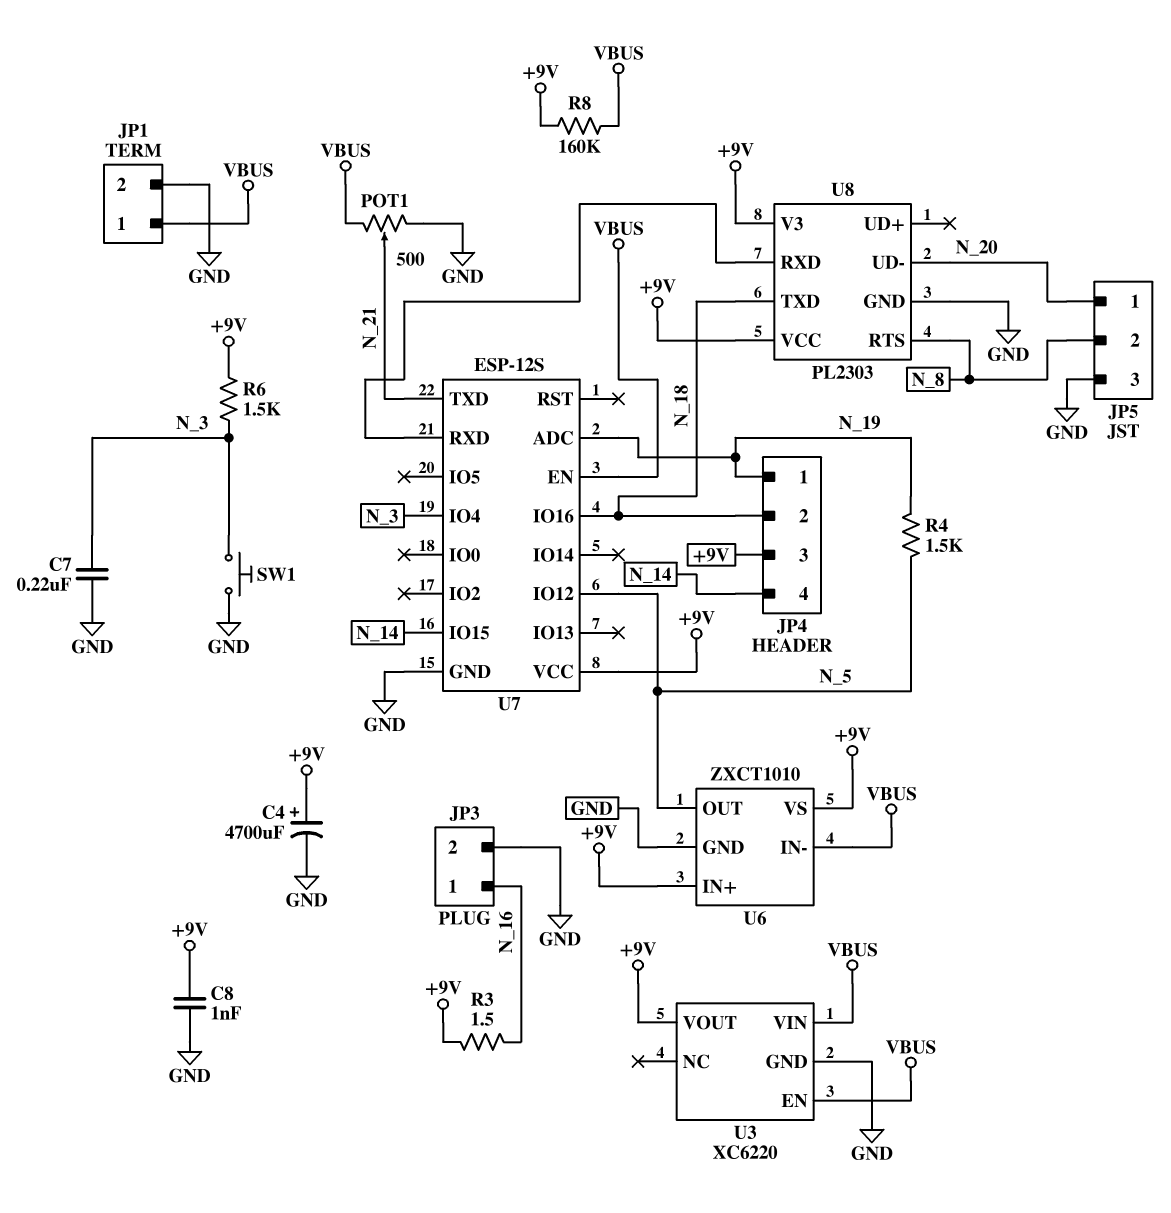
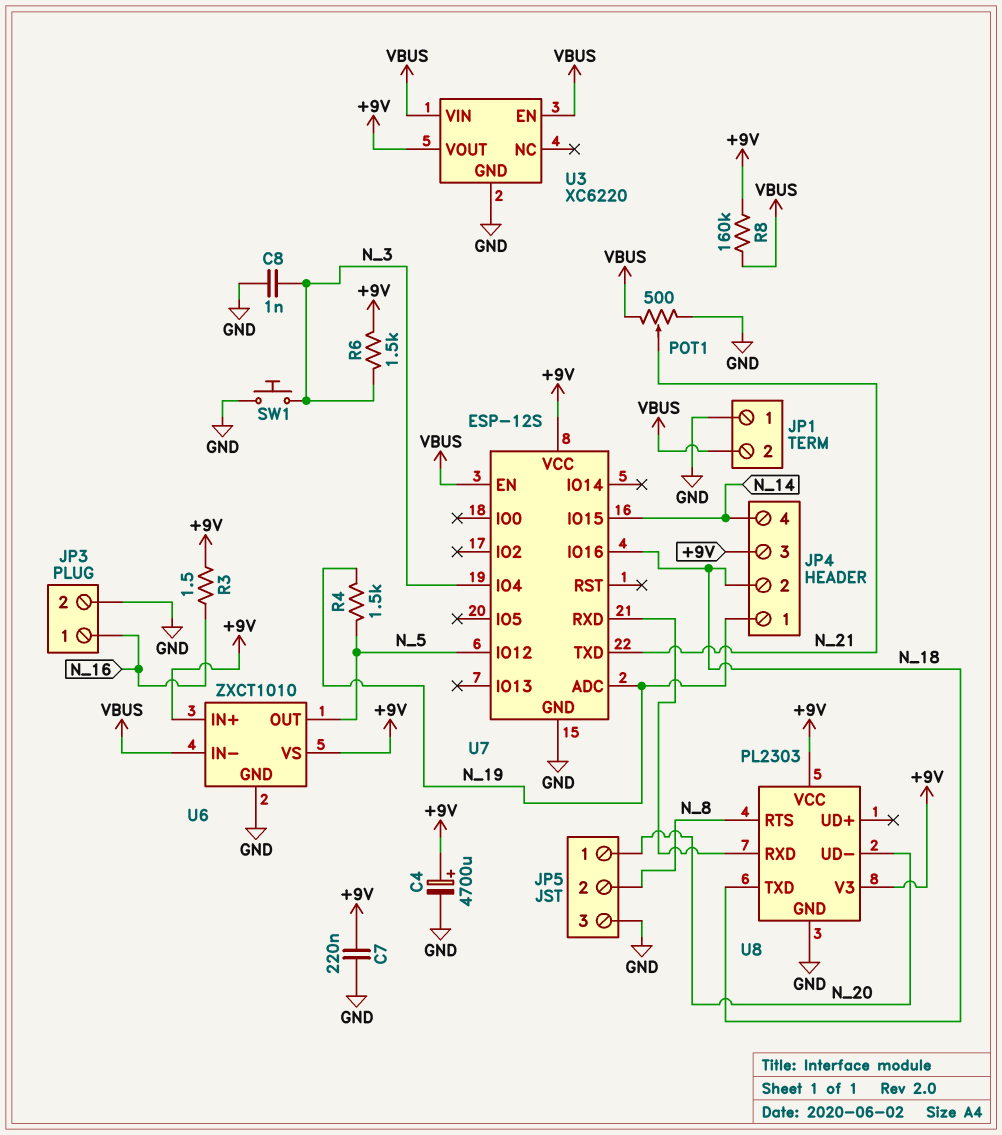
C7: 220nF (GND, N_3) -> 220nF (+9V, GND)
C8: 1nF (+9V, GND) -> 1nF (GND, N_3)
JP1 pin 1: VBUS -> GND
JP1 pin 2: GND -> VBUS

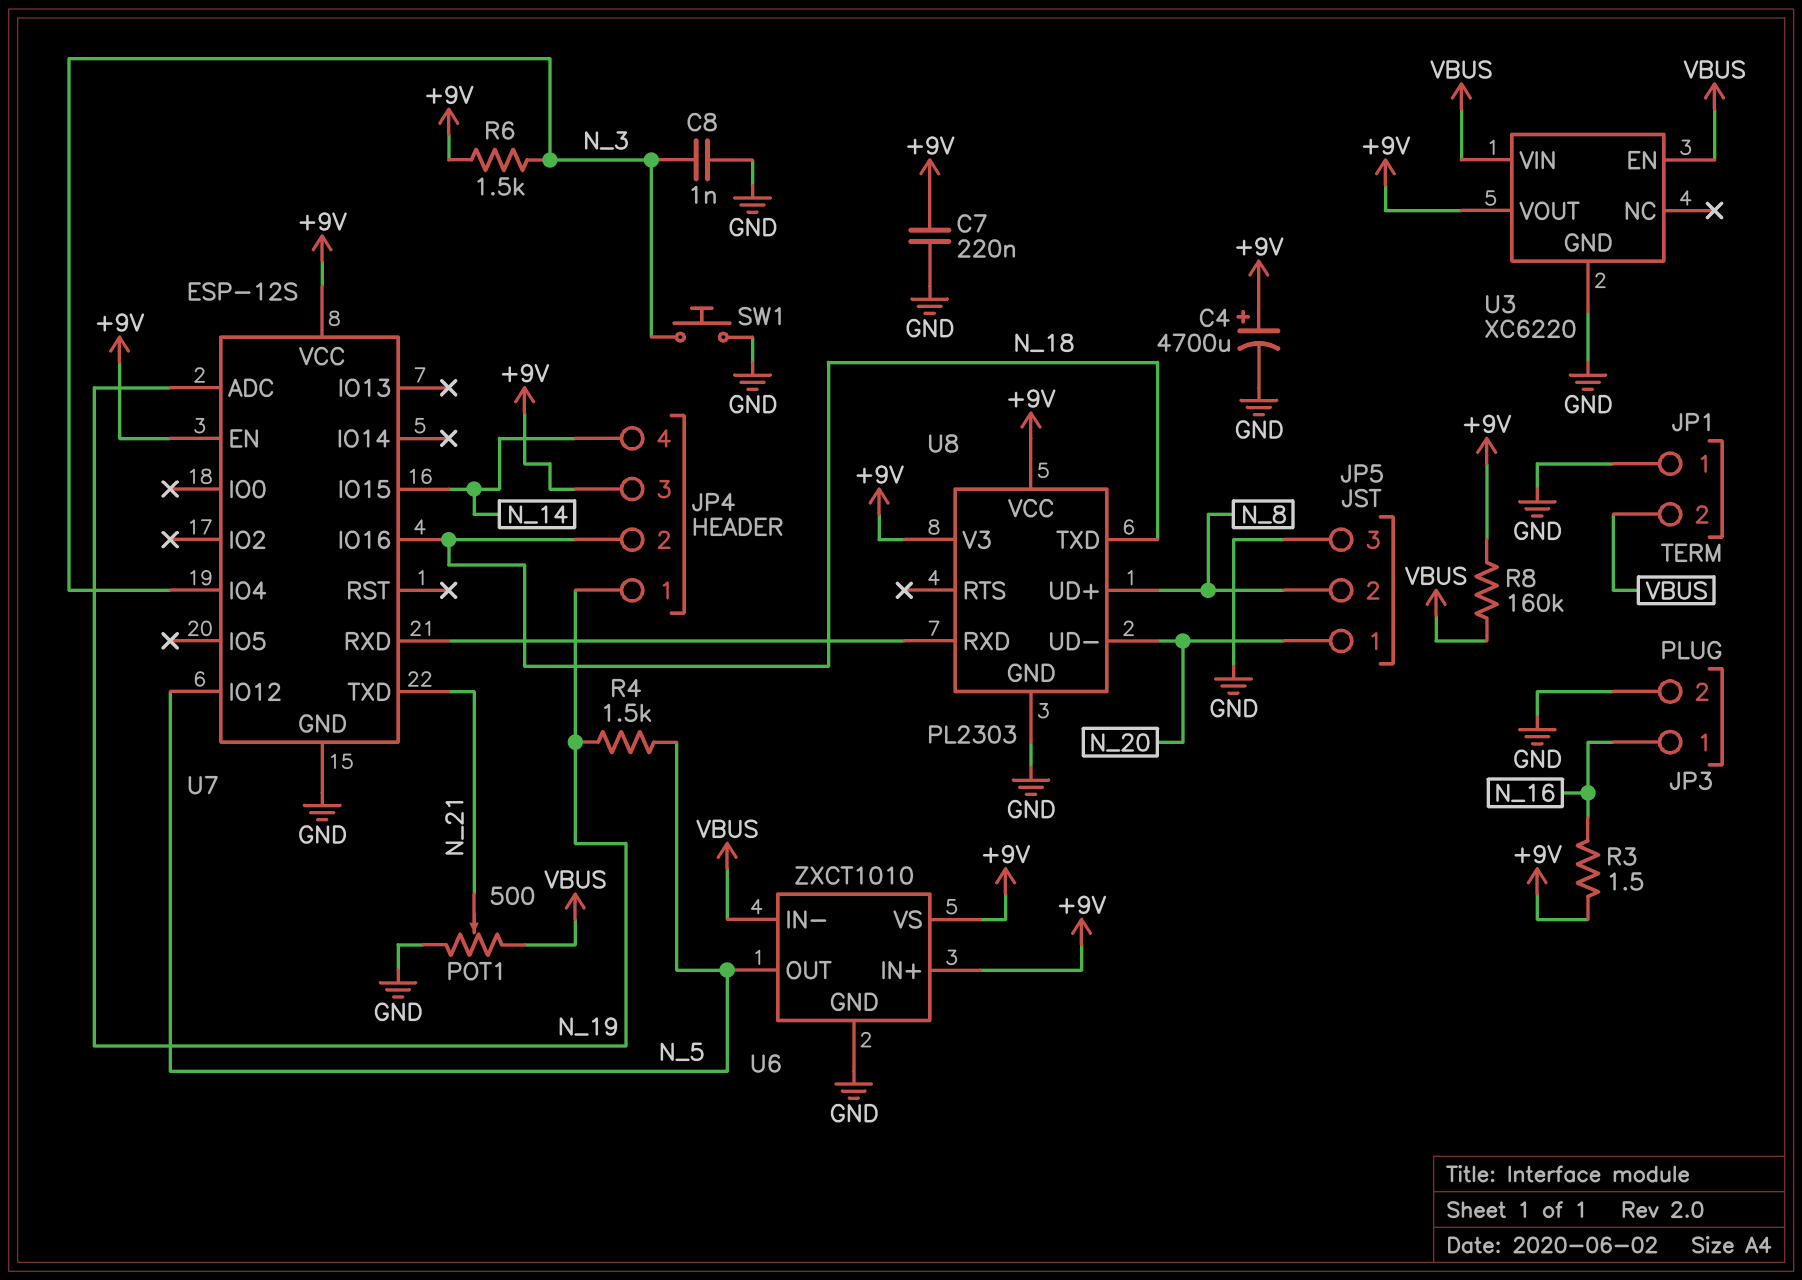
U7 pin EN: VBUS -> +9V
U8 pin RTS: N_8 -> none
U8 pin UD+: none -> N_8

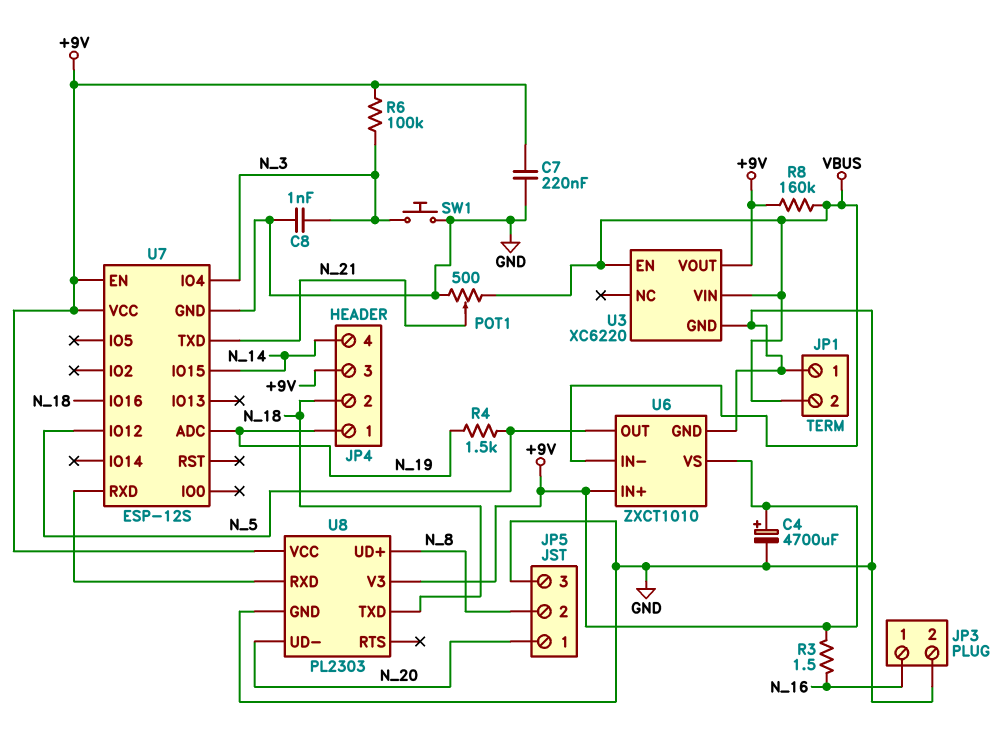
R6: 1.5k (+9V, N_3) -> 100k (+9V, N_3)

